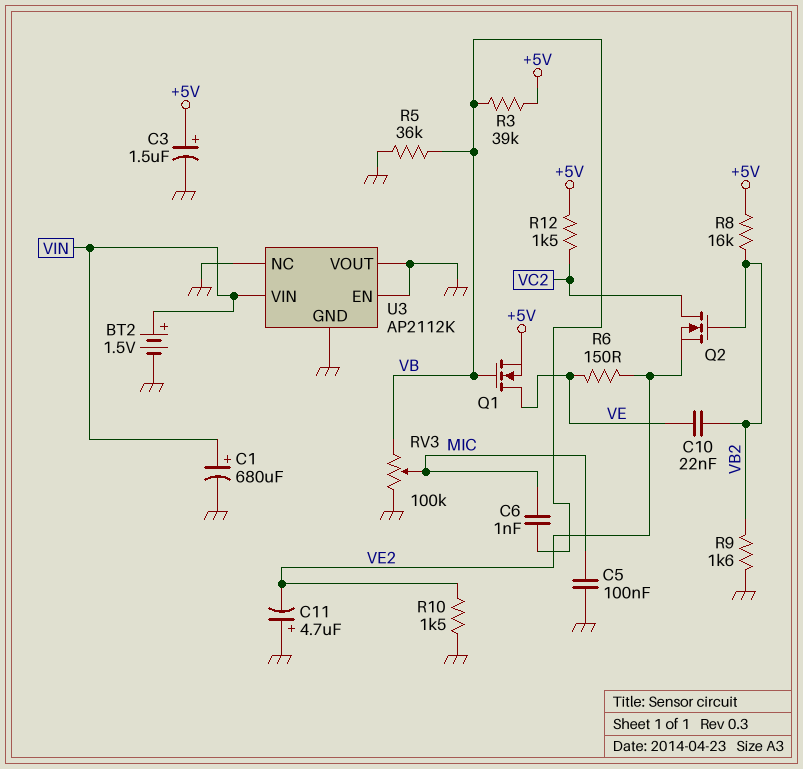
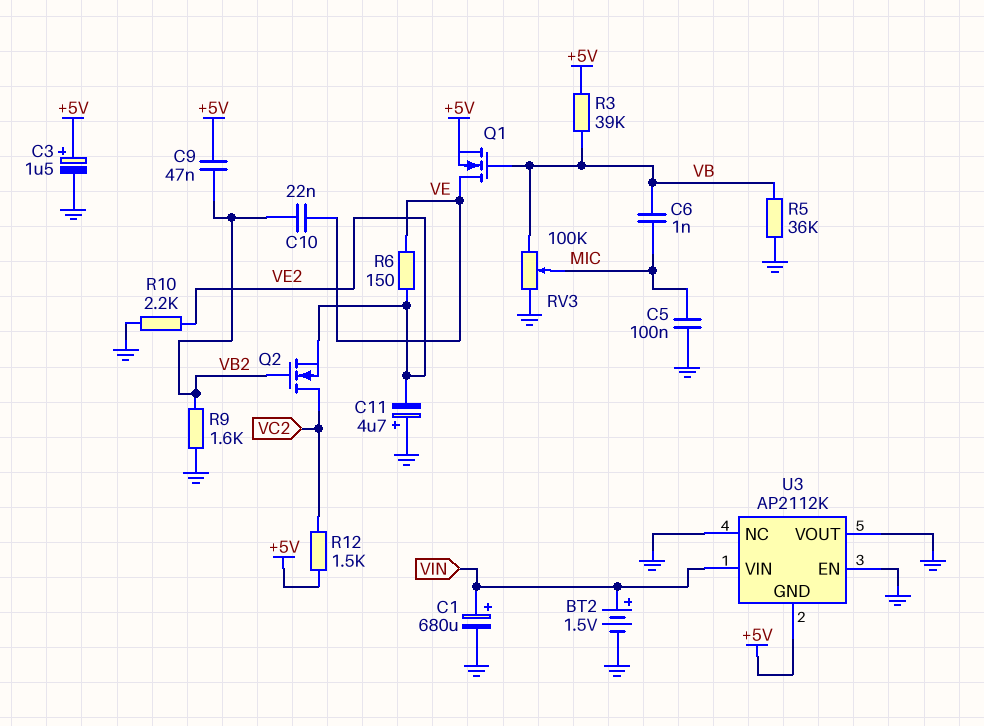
C9: none -> 47nF (+5V, VB2)
R8: 16k (+5V, VB2) -> none
R10: 1.5k (GND, VE2) -> 2.2k (GND, VE2)
U3 pin GND: GND -> +5V

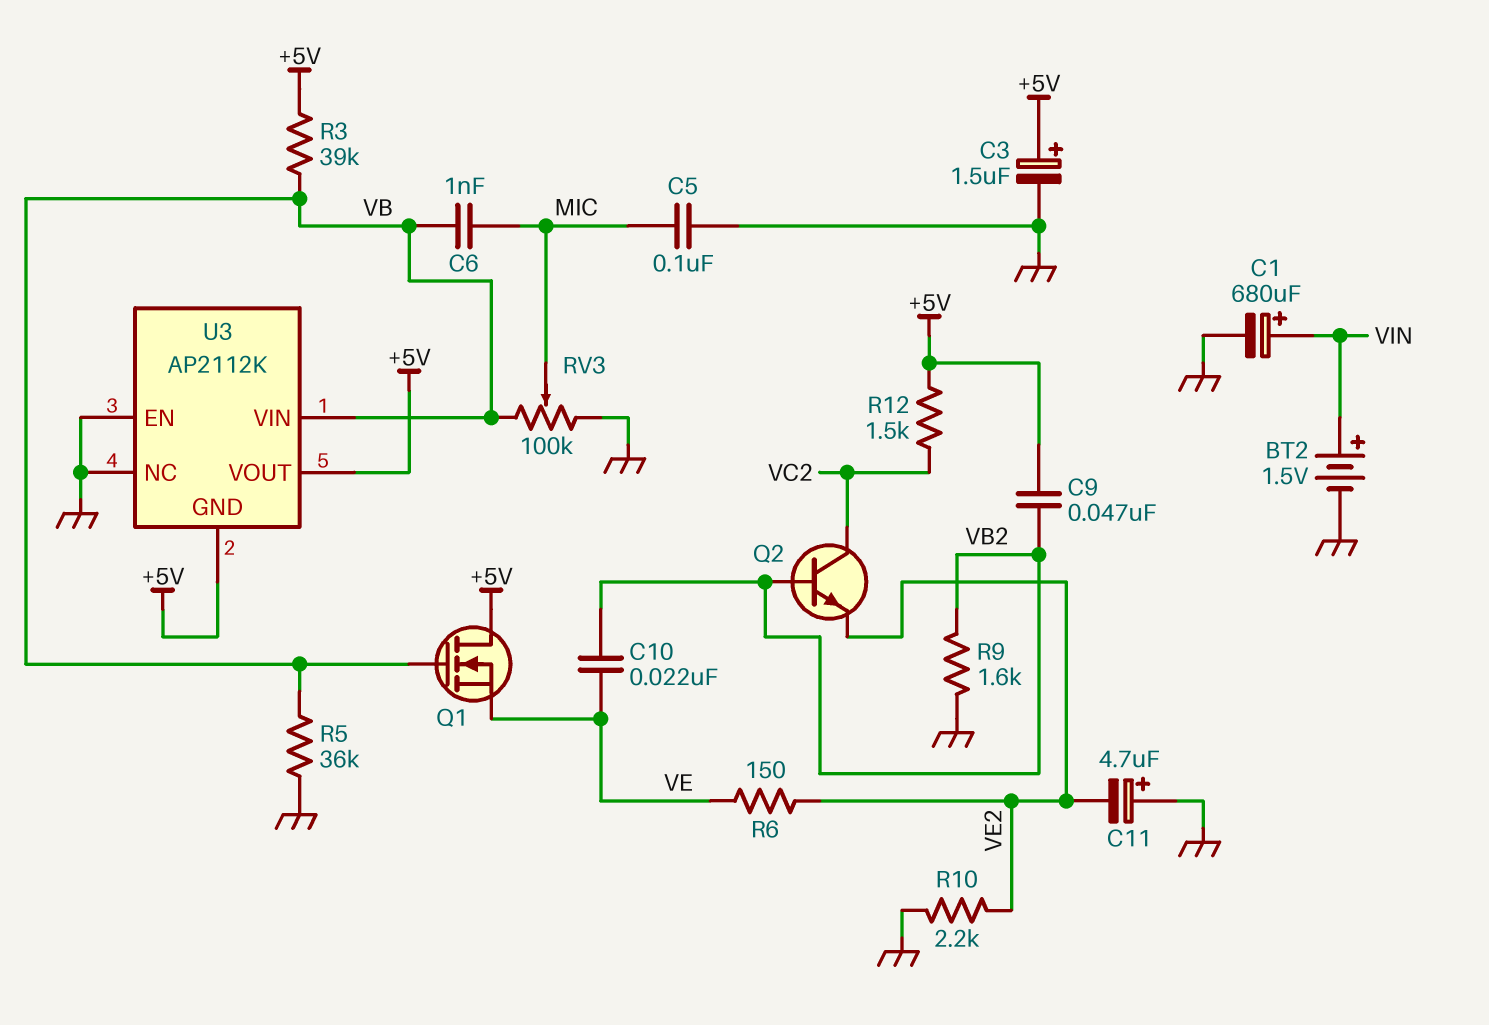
Q1: NMOS (G VB, D VE, S +5V) -> NMOS (G VB, D +5V, S VE)
Q2: NMOS (G VB2, D VC2, S VE2) -> NPN (B VB2, C VC2, E VE2)
U3 pin VIN: VIN -> VB
U3 pin VOUT: GND -> +5V

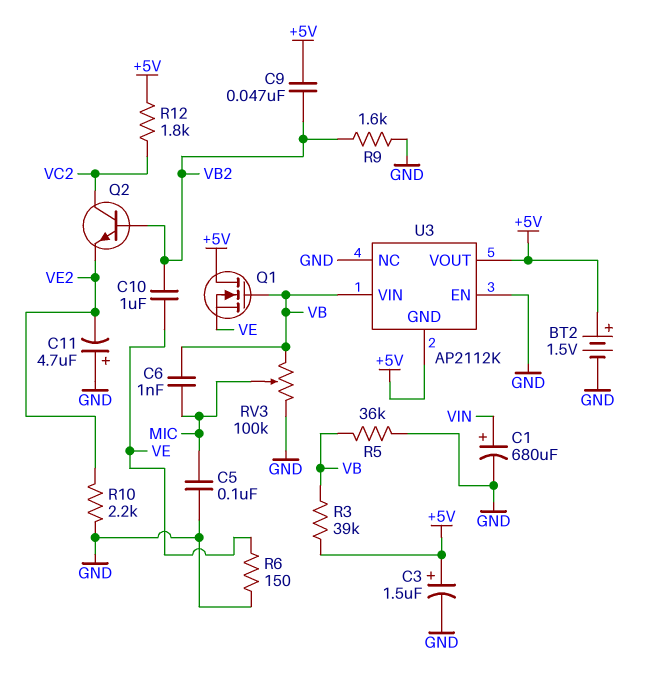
BT2: 1.5V (plus VIN, minus GND) -> 1.5V (plus +5V, minus GND)
C10: 22nF (VB2, VE) -> 1uF (VB2, VE)
R6: 150 (VE, VE2) -> 150 (GND, VE)
R12: 1.5k (+5V, VC2) -> 1.8k (+5V, VC2)

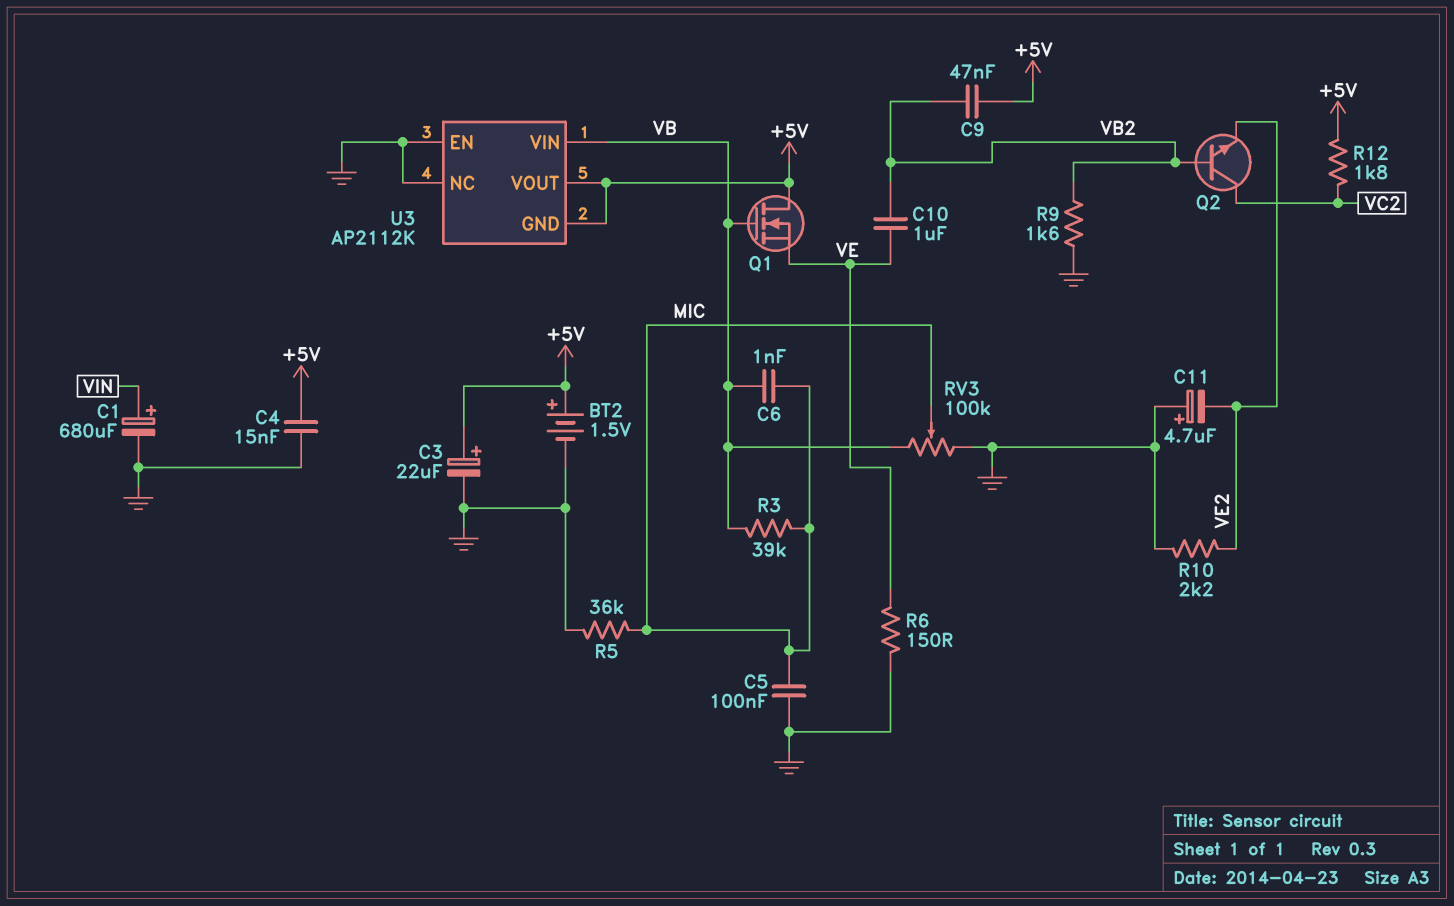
C3: 1.5uF (plus +5V, minus GND) -> 22uF (plus +5V, minus GND)
C4: none -> 15nF (+5V, GND)
R3: 39k (+5V, VB) -> 39k (MIC, VB)
R5: 36k (GND, VB) -> 36k (GND, MIC)

